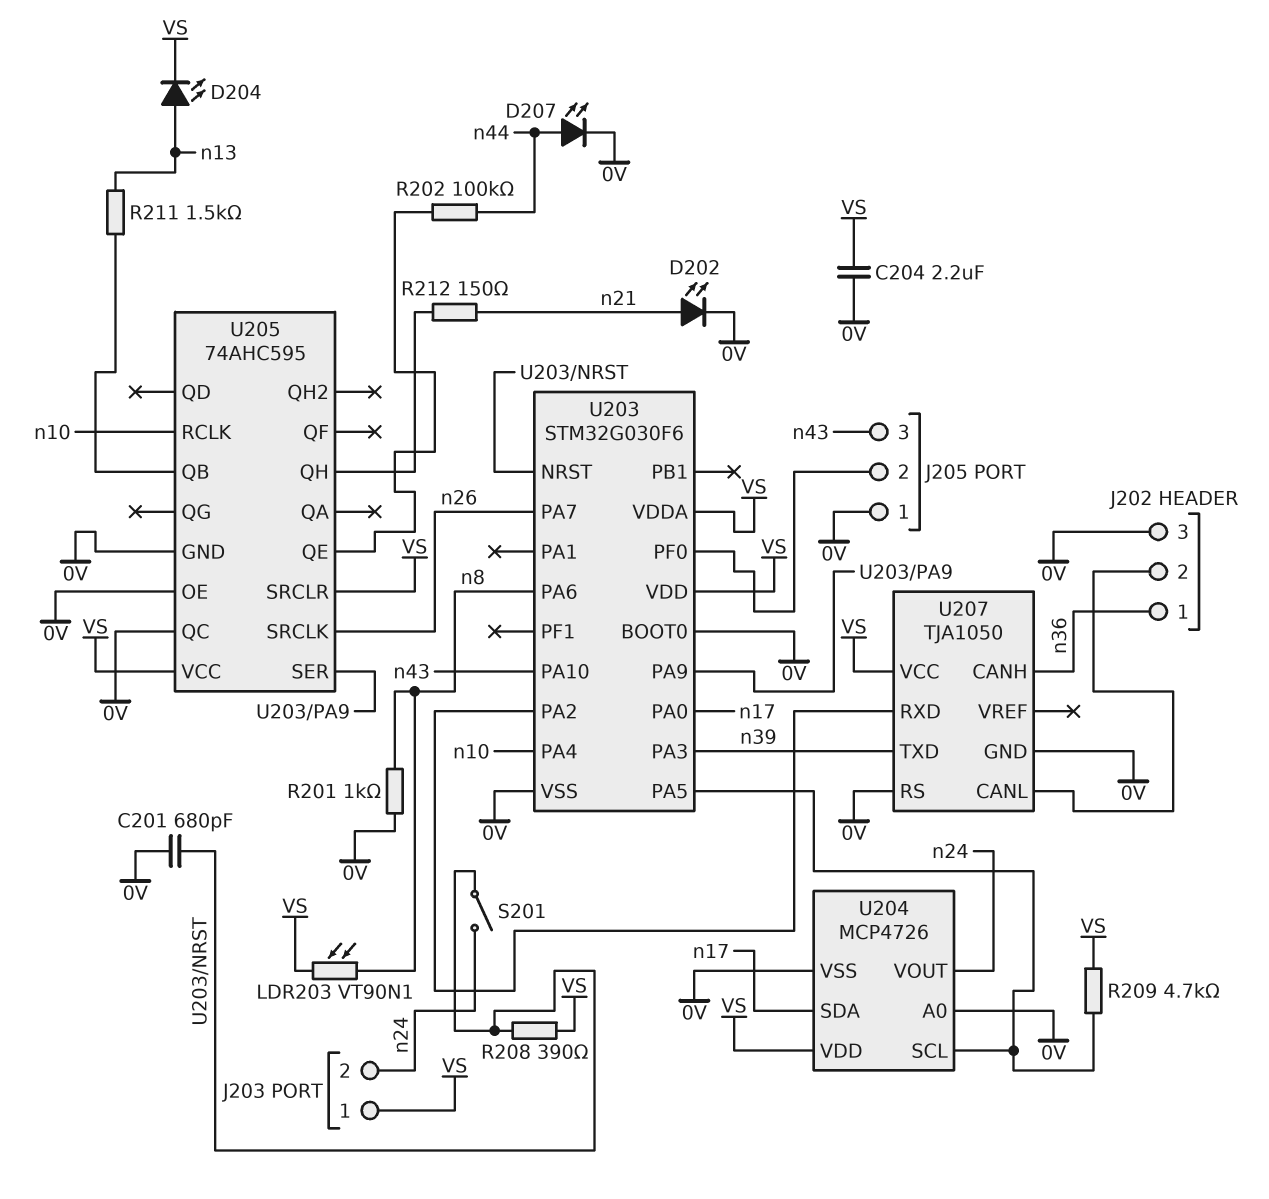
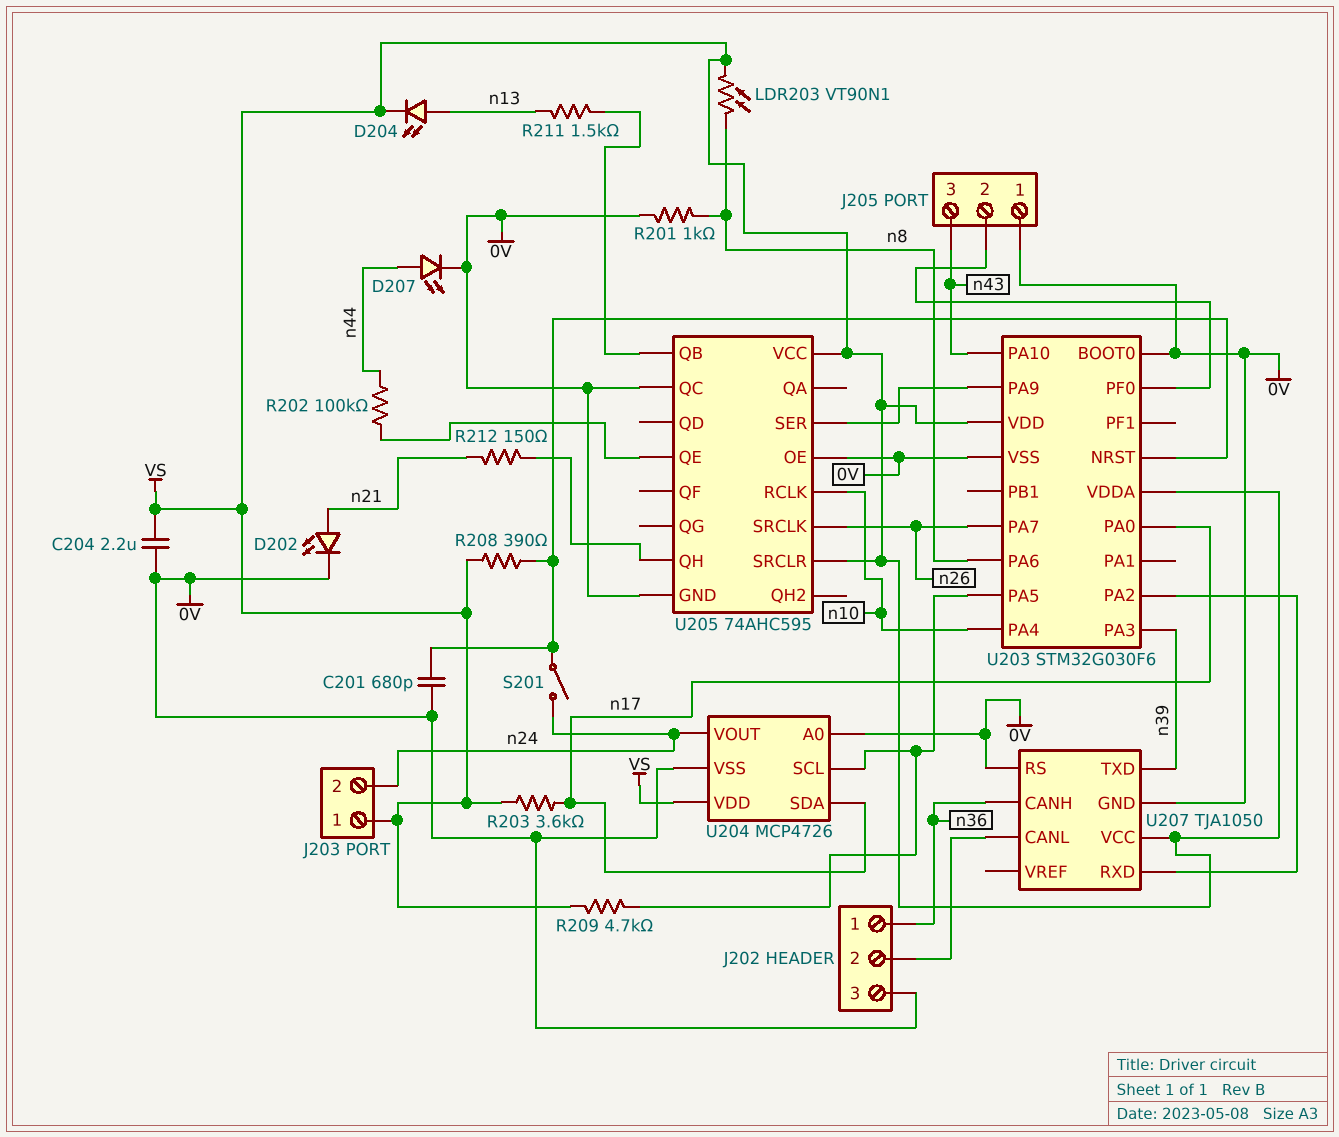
R203: none -> 3.6k (VS, n17)

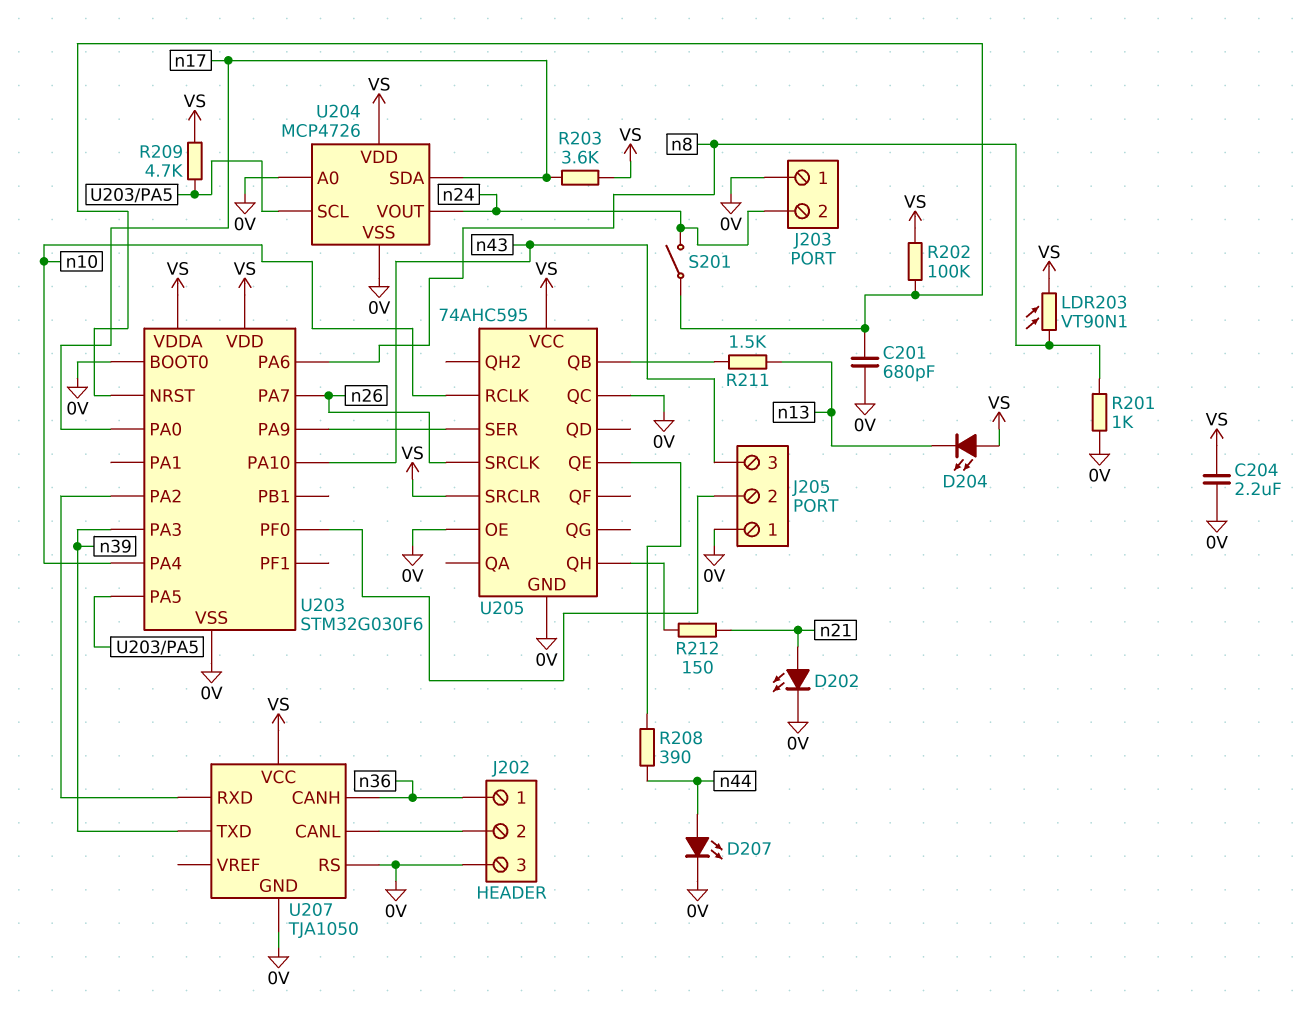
D204: LED (A n13, K VS) -> LED (A VS, K n13)
J203 pin 1: VS -> 0V
R202: 100k (U205/QE, n44) -> 100k (U203/NRST, VS)
R208: 390 (U203/NRST, VS) -> 390 (U205/QE, n44)

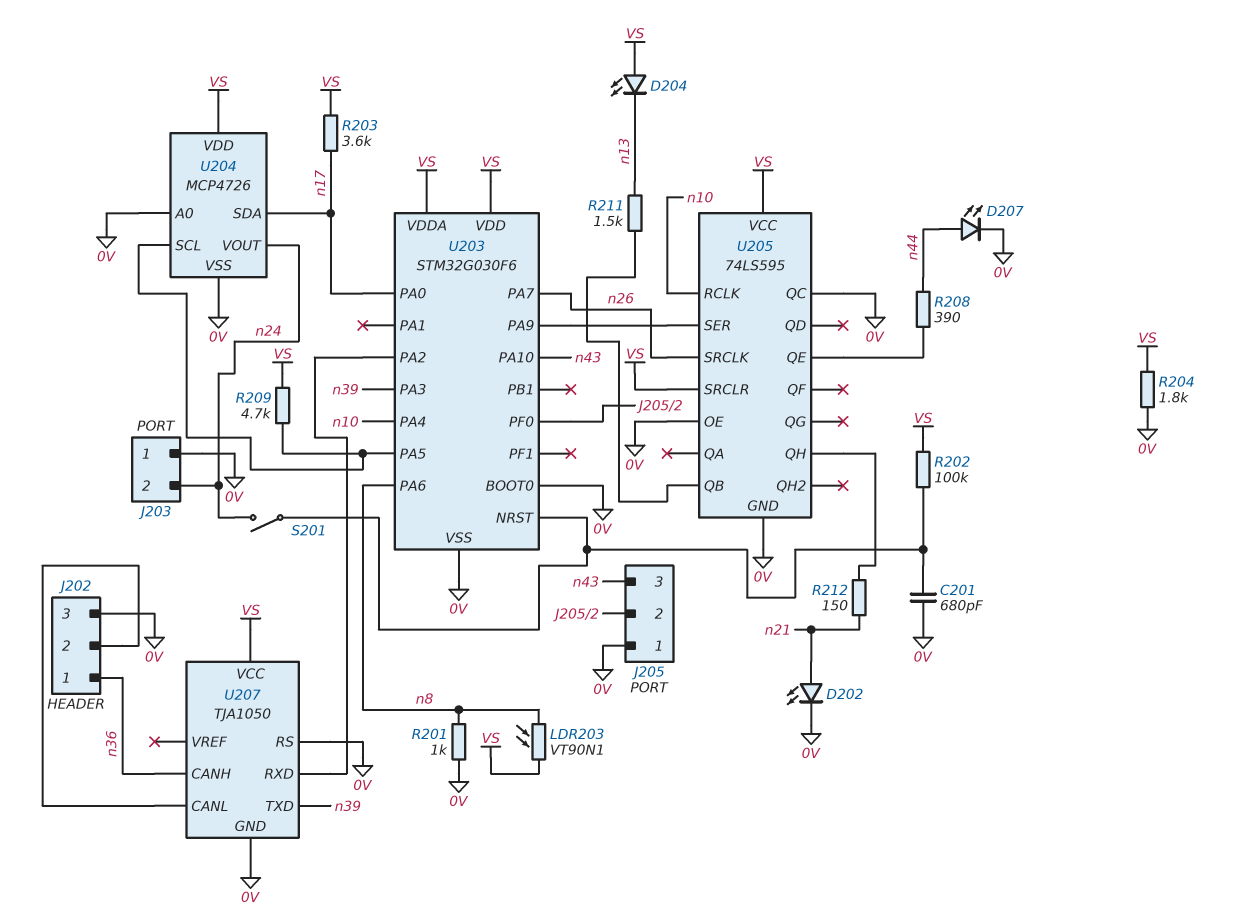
C204: 2.2uF (0V, VS) -> none
R204: none -> 1.8k (0V, VS)
U205: 74AHC595 -> 74LS595

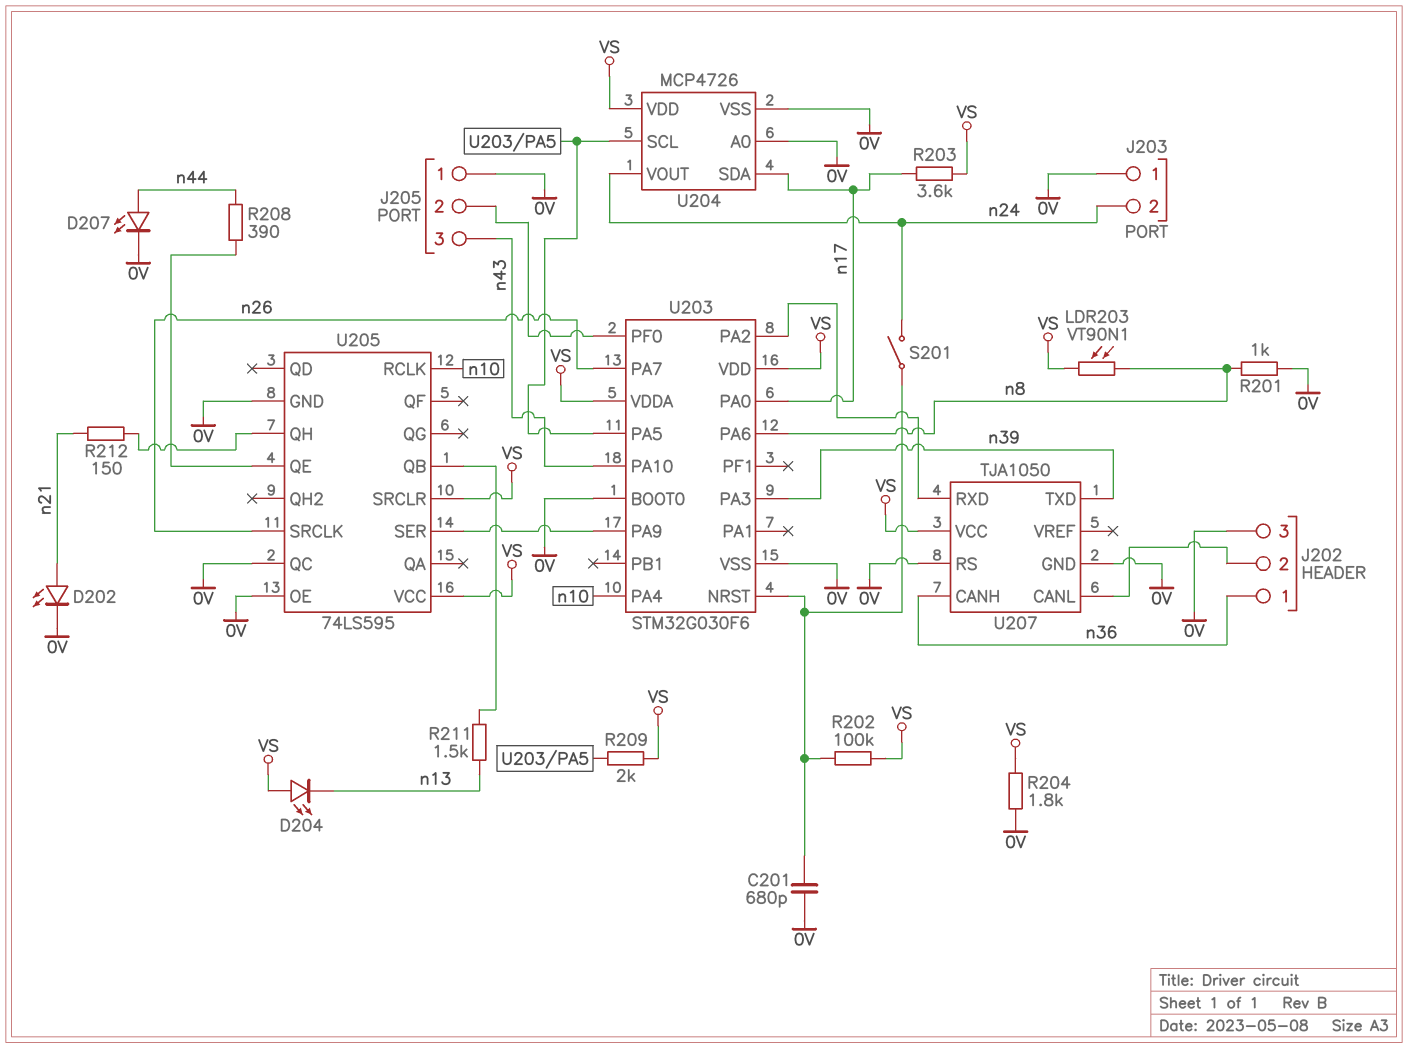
R209: 4.7k (U203/PA5, VS) -> 2k (U203/PA5, VS)

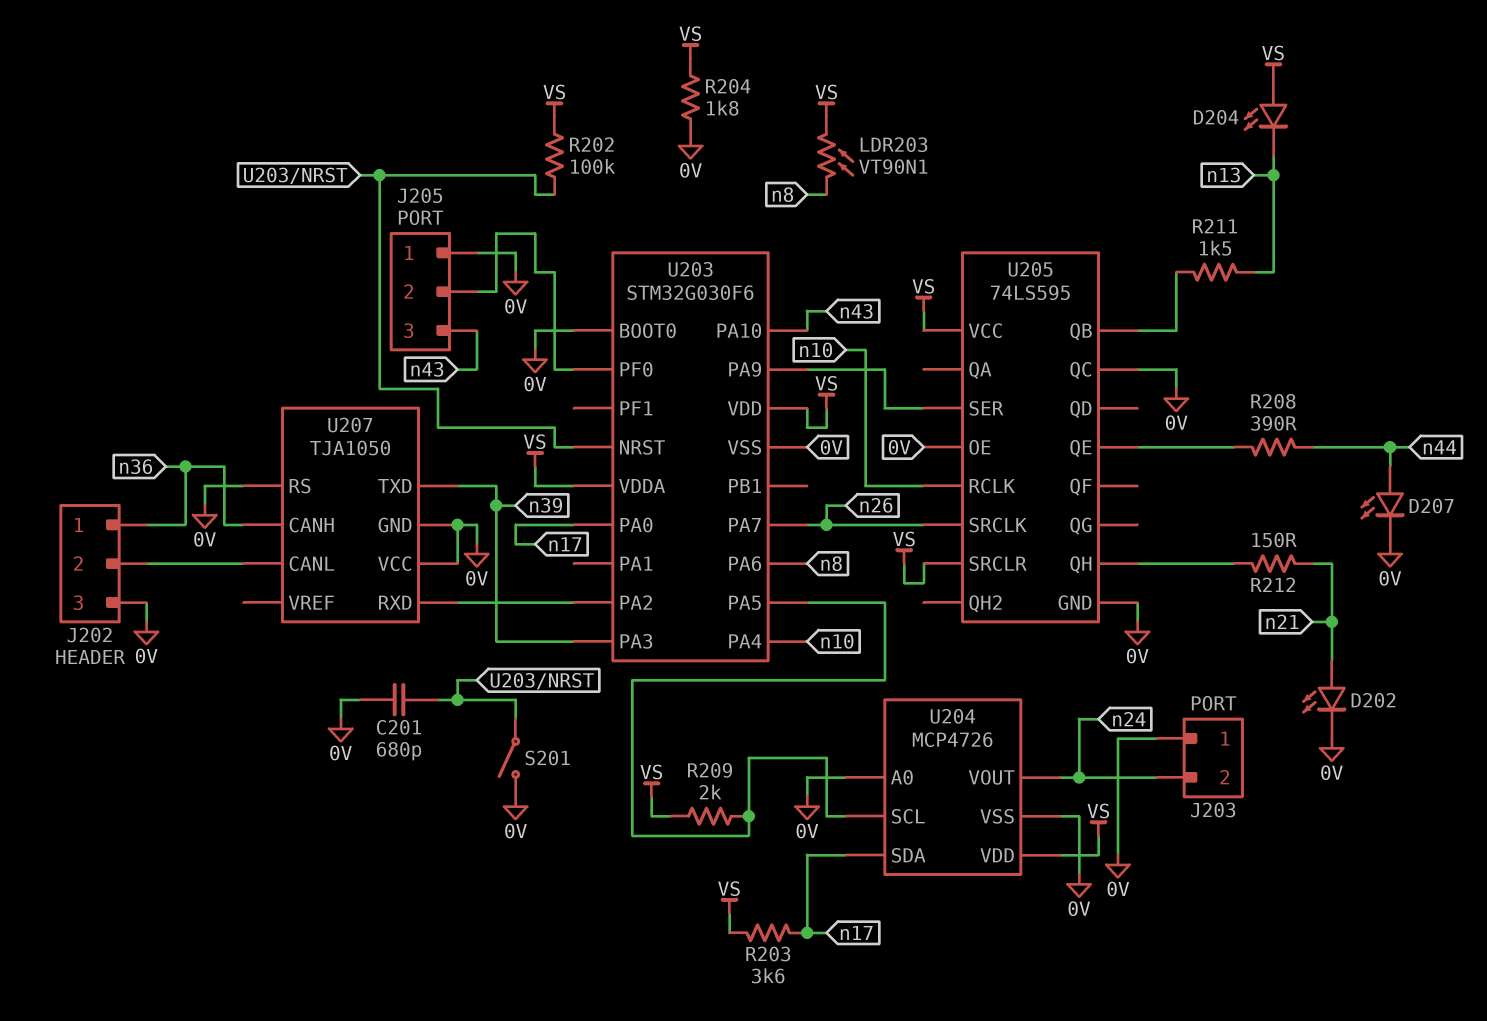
R201: 1k (0V, n8) -> none
S201: switch (U203/NRST, n24) -> switch (0V, U203/NRST)
U207 pin VCC: VS -> 0V

